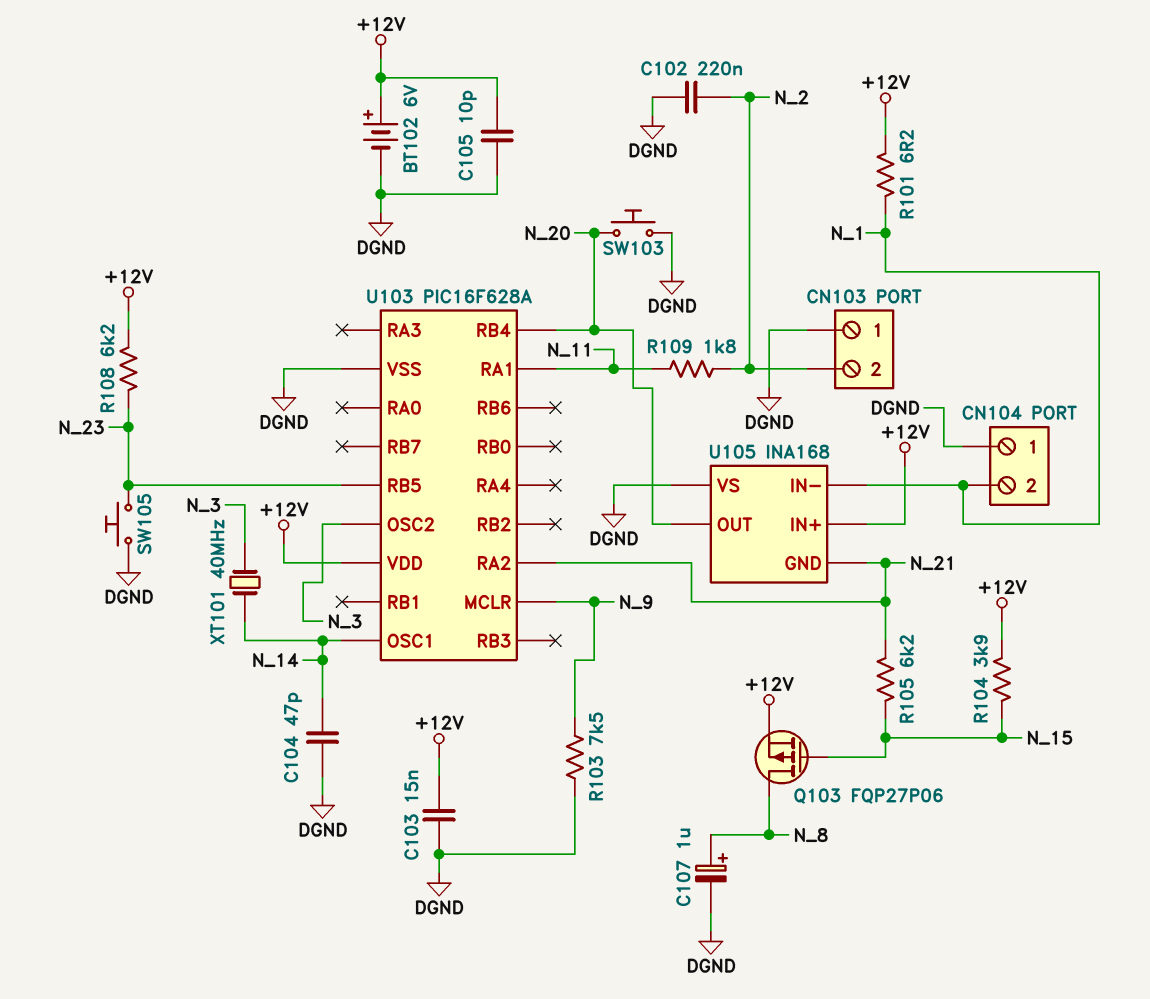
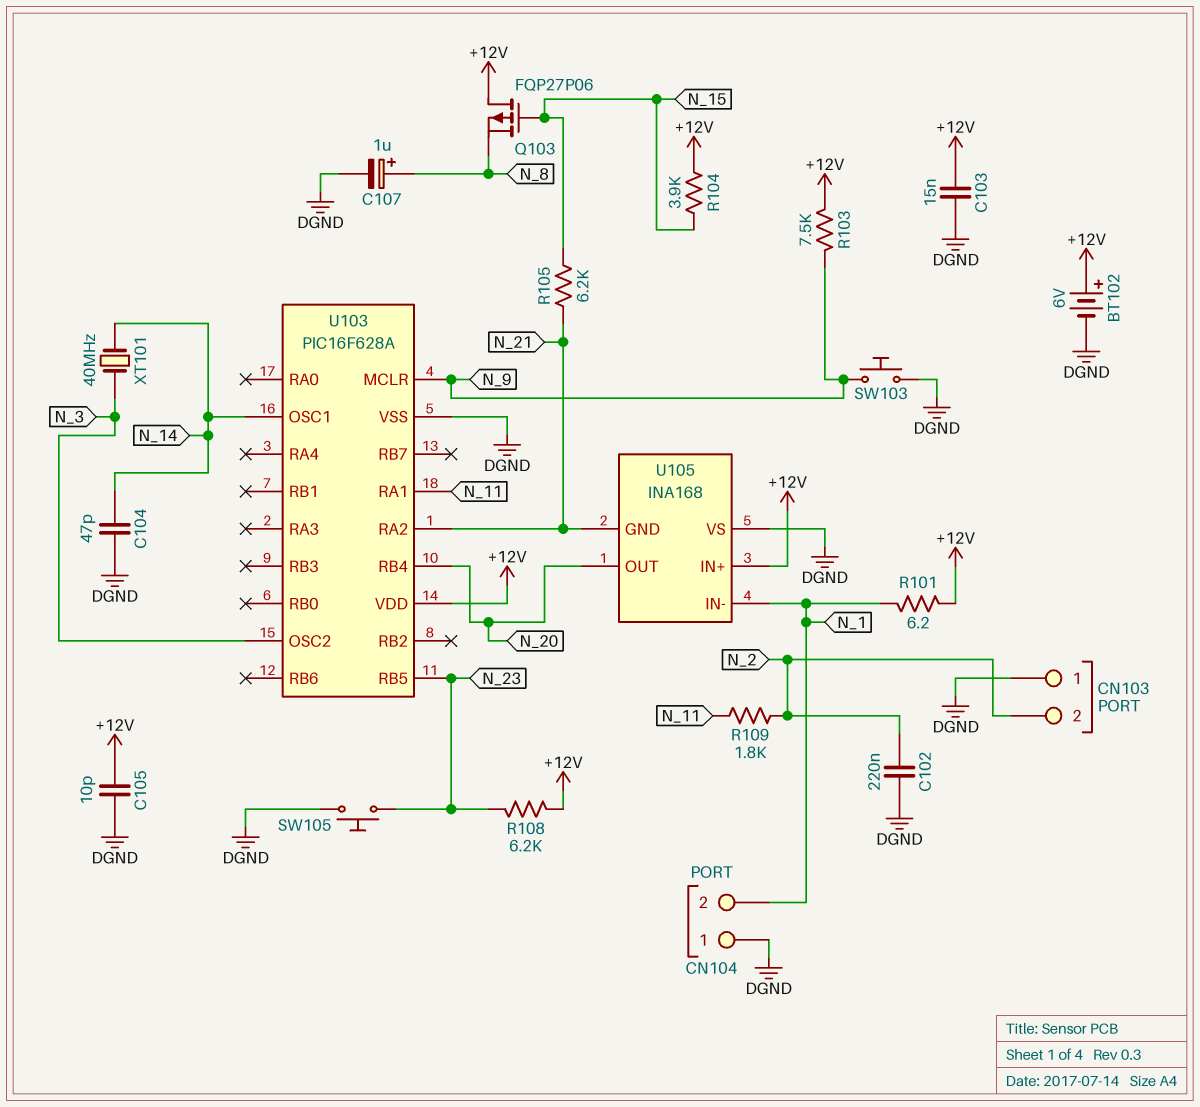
Q103: PMOS FQP27P06 (G N_15, D N_8, S +12V) -> PMOS FQP27P06 (G N_15, D +12V, S N_8)
R103: 7.5k (DGND, N_9) -> 7.5k (+12V, N_9)
SW103: button (DGND, N_20) -> button (DGND, N_9)

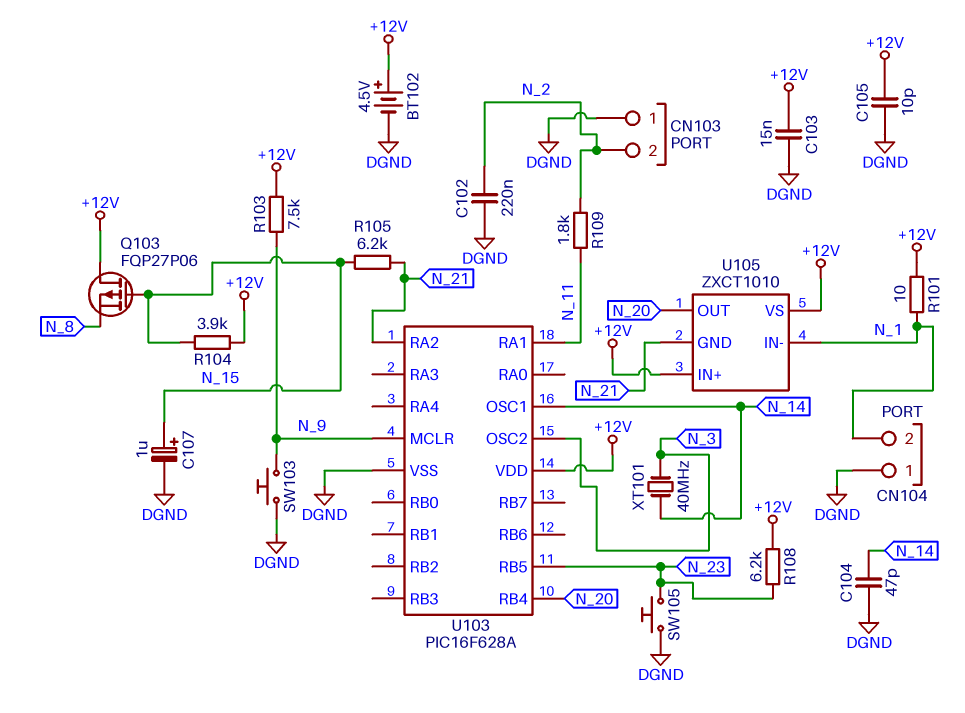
BT102: 6V (plus +12V, minus DGND) -> 4.5V (plus +12V, minus DGND)
C107: 1uF (plus N_8, minus DGND) -> 1uF (plus N_15, minus DGND)
R101: 6.2 (+12V, N_1) -> 10 (+12V, N_1)
U105: INA168 -> ZXCT1010
U105 pin VS: DGND -> +12V

